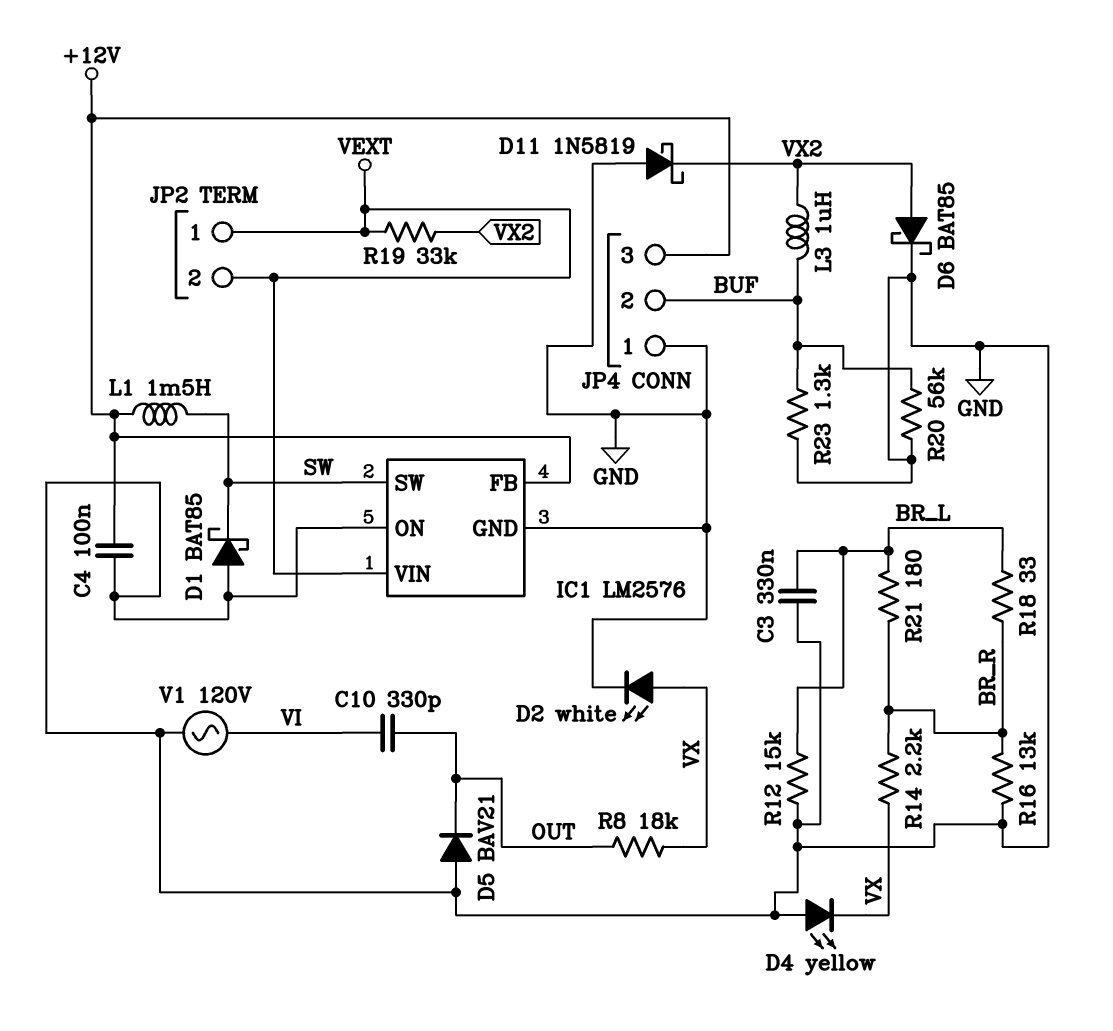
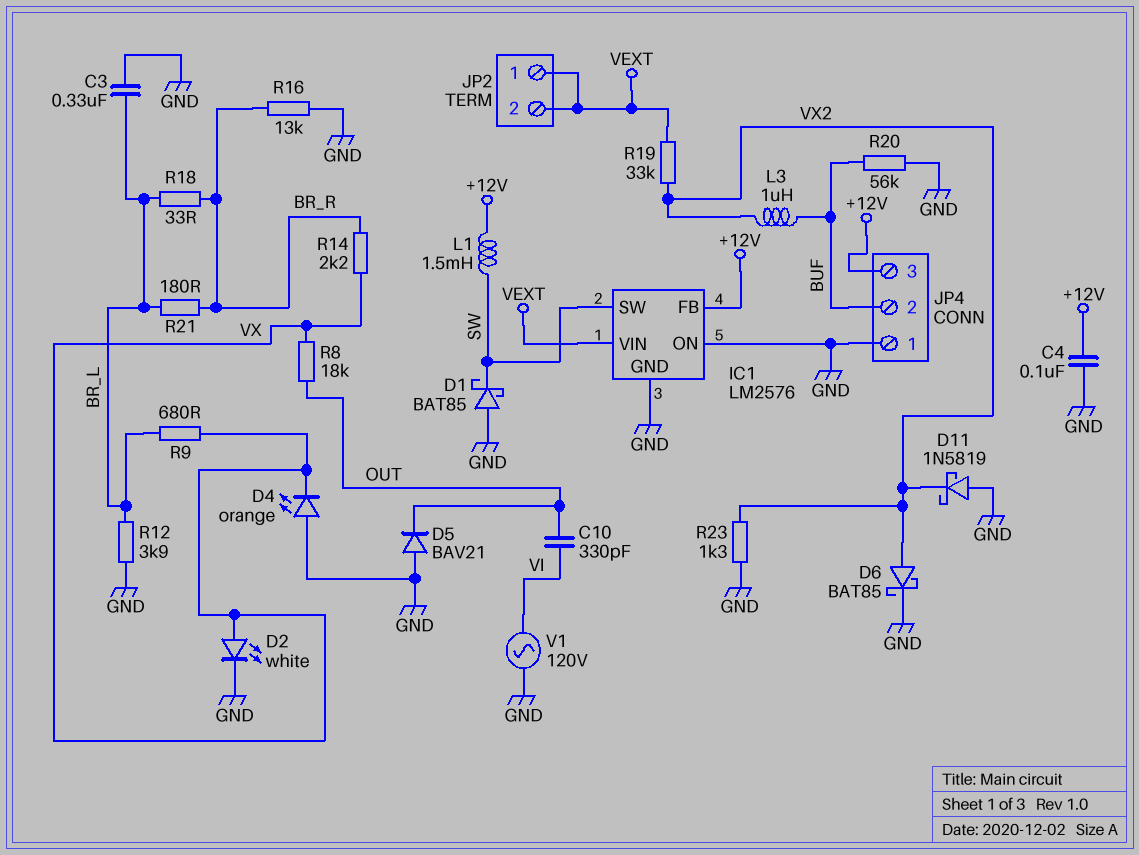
D4: LED yellow (A GND, K VX) -> LED orange (A GND, K VX)
R9: none -> 680 (BR_L, VX)
R12: 15k (BR_L, GND) -> 3.9k (BR_L, GND)
R23: 1.3k (BUF, GND) -> 1.3k (GND, VX2)

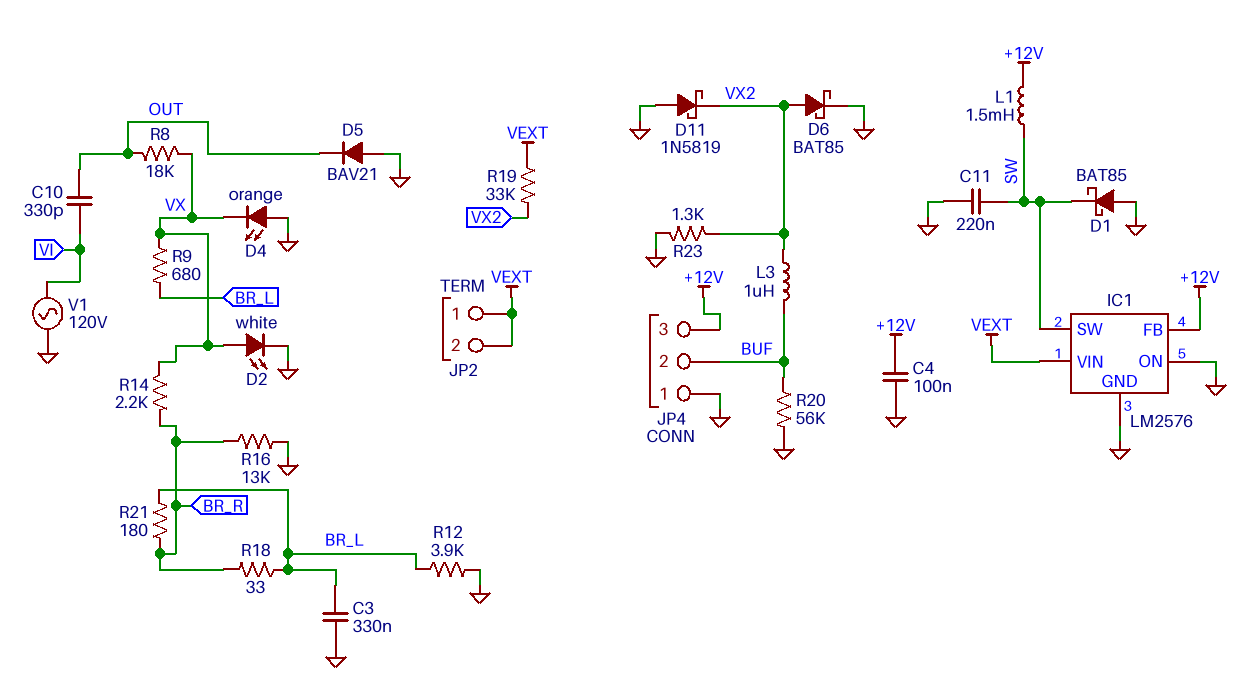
C11: none -> 220nF (GND, SW)

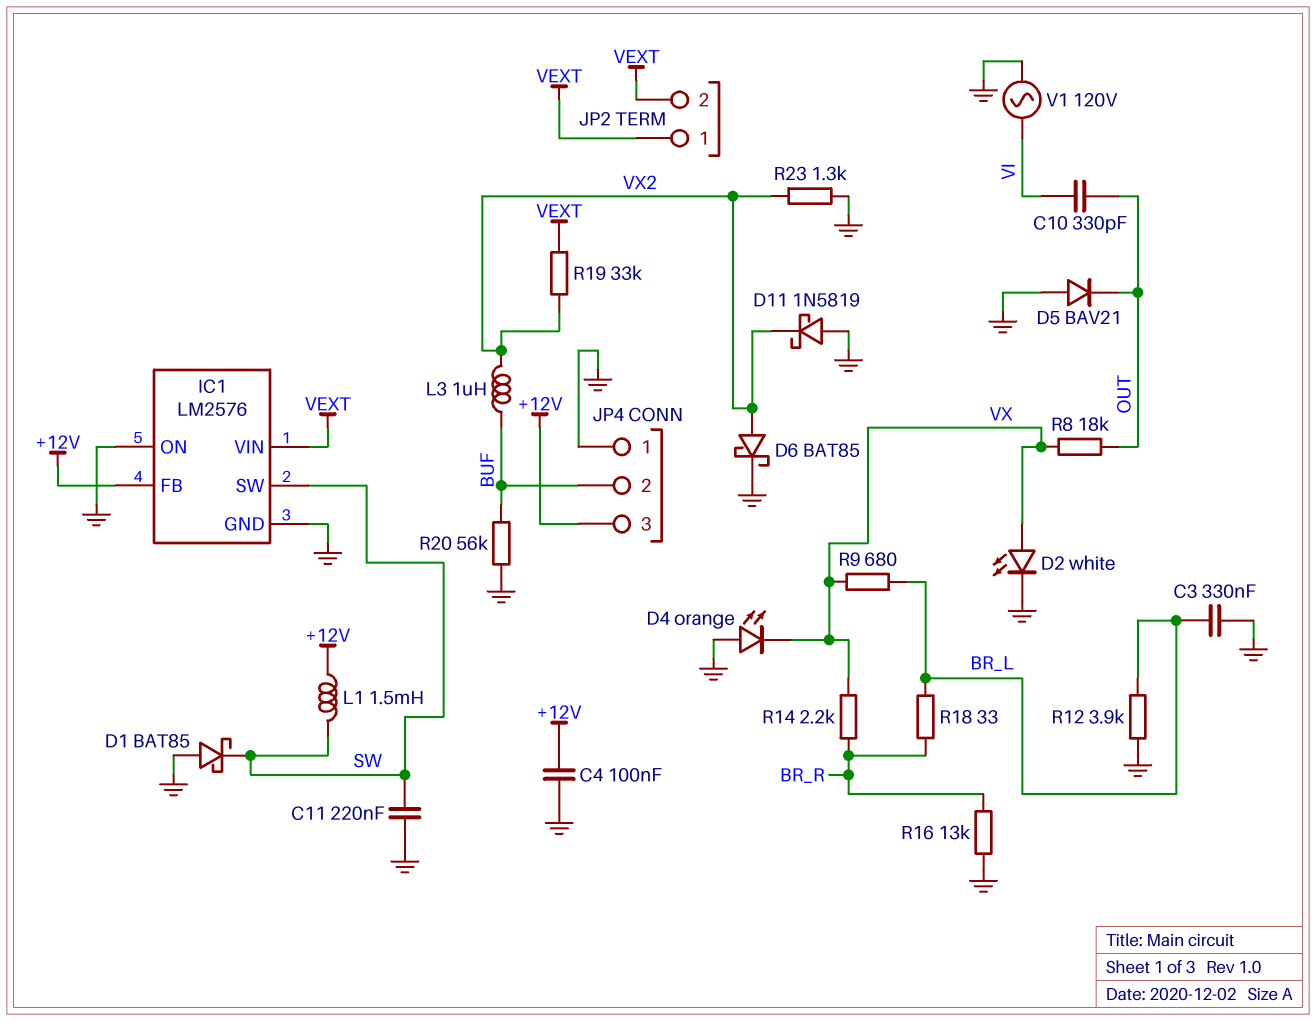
R21: 180 (BR_L, BR_R) -> none

